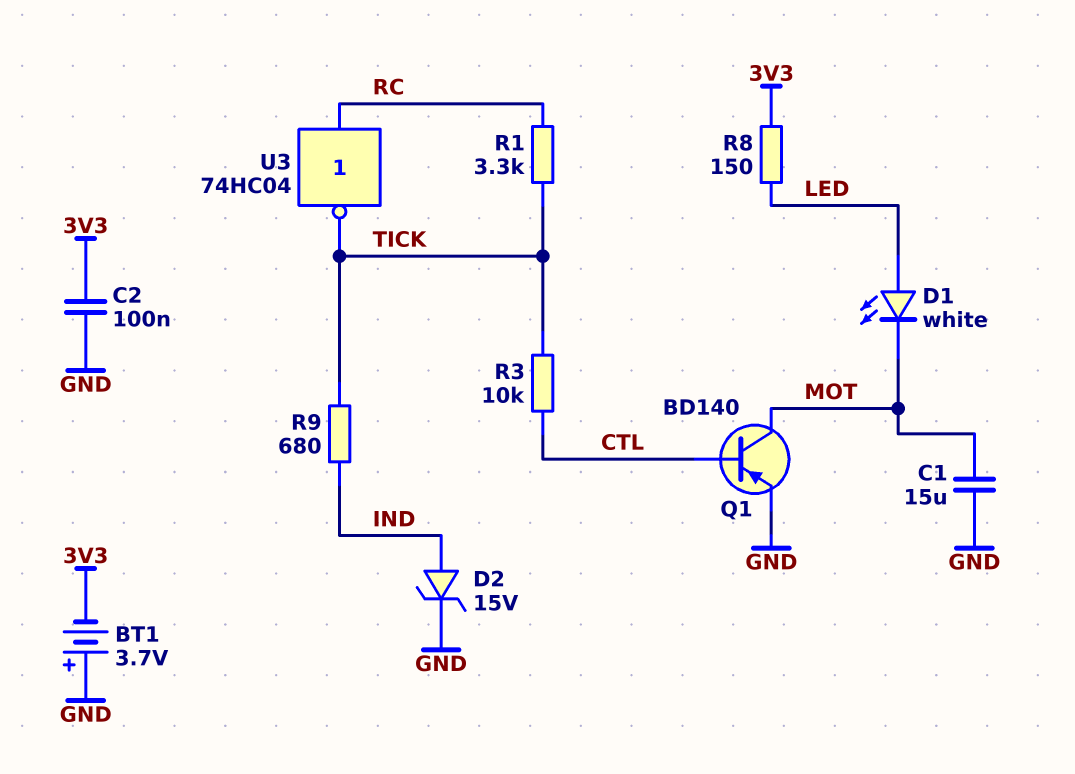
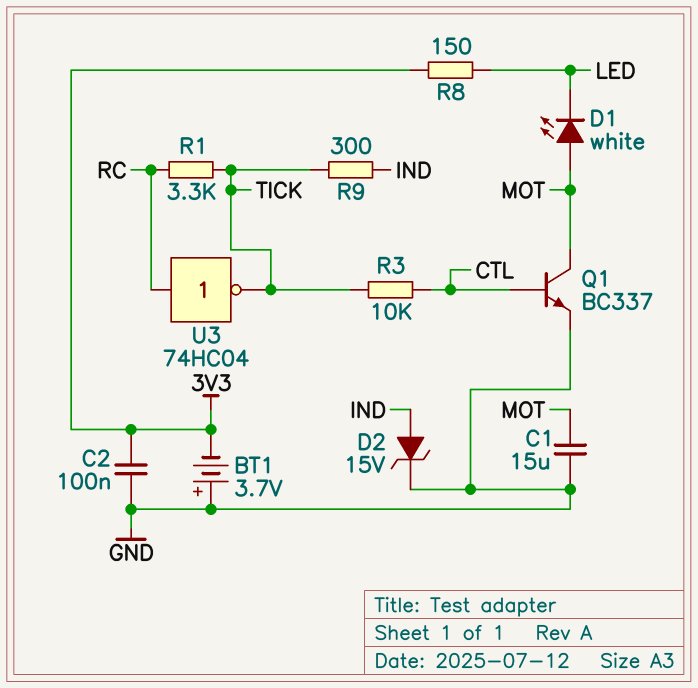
D1: LED white (A LED, K MOT) -> LED white (A MOT, K LED)
Q1: PNP BD140 (B CTL, C MOT, E GND) -> NPN BC337 (B CTL, C MOT, E GND)
R9: 680 (IND, TICK) -> 300 (IND, TICK)

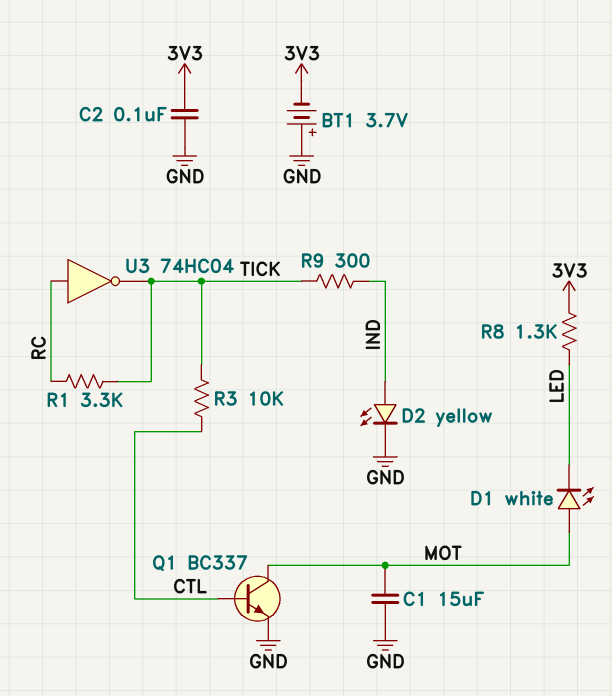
D2: zener 15V (A IND, K GND) -> LED yellow (A IND, K GND)
R8: 150 (3V3, LED) -> 1.3k (3V3, LED)

